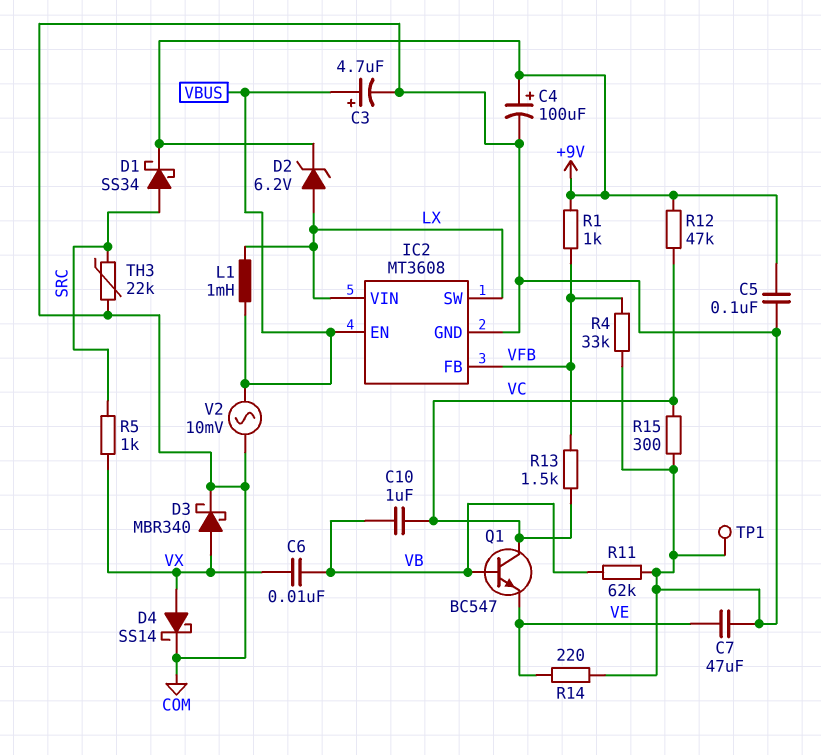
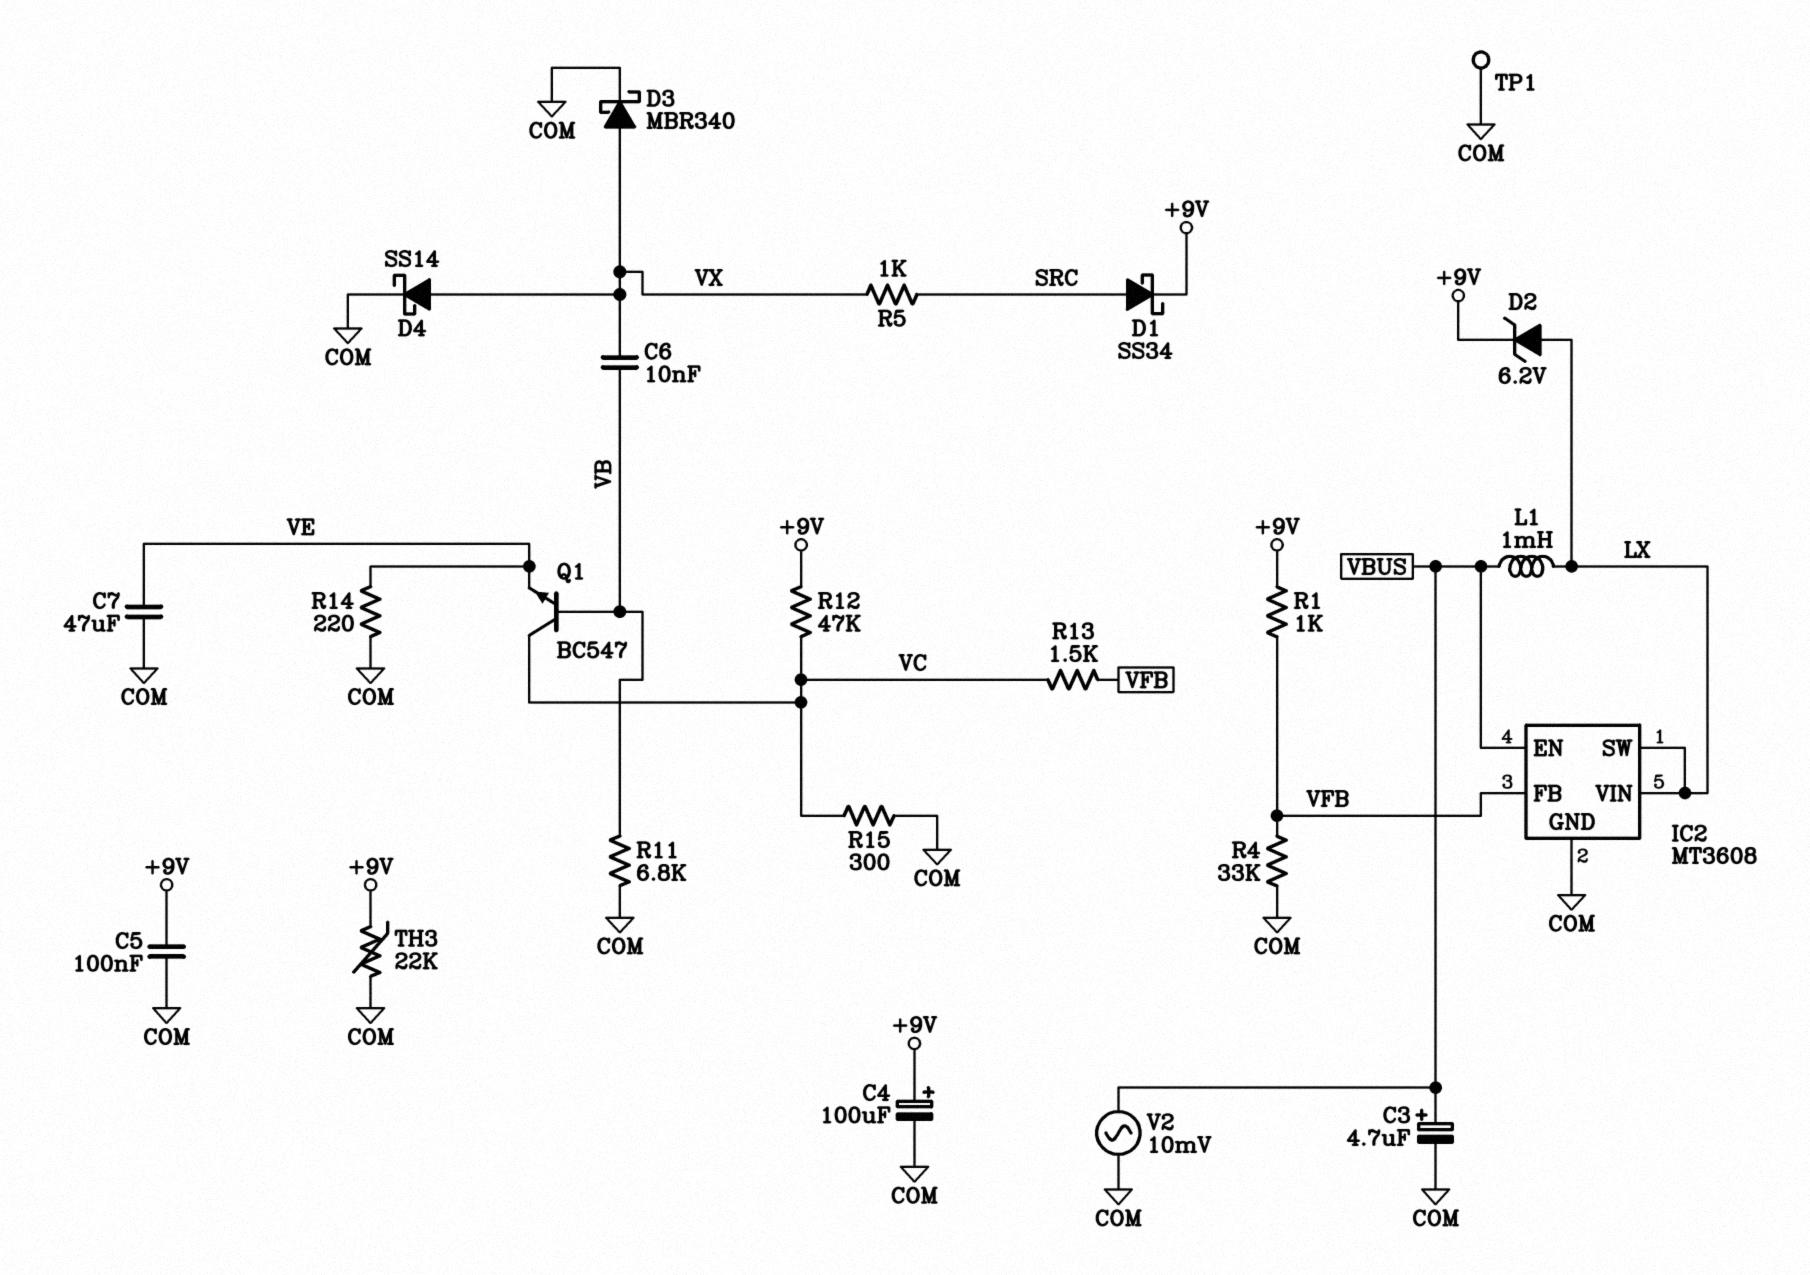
C10: 1uF (VB, VC) -> none
R11: 62k (COM, VB) -> 6.8k (COM, VB)
TH3: 22k (COM, SRC) -> 22k (+9V, COM)

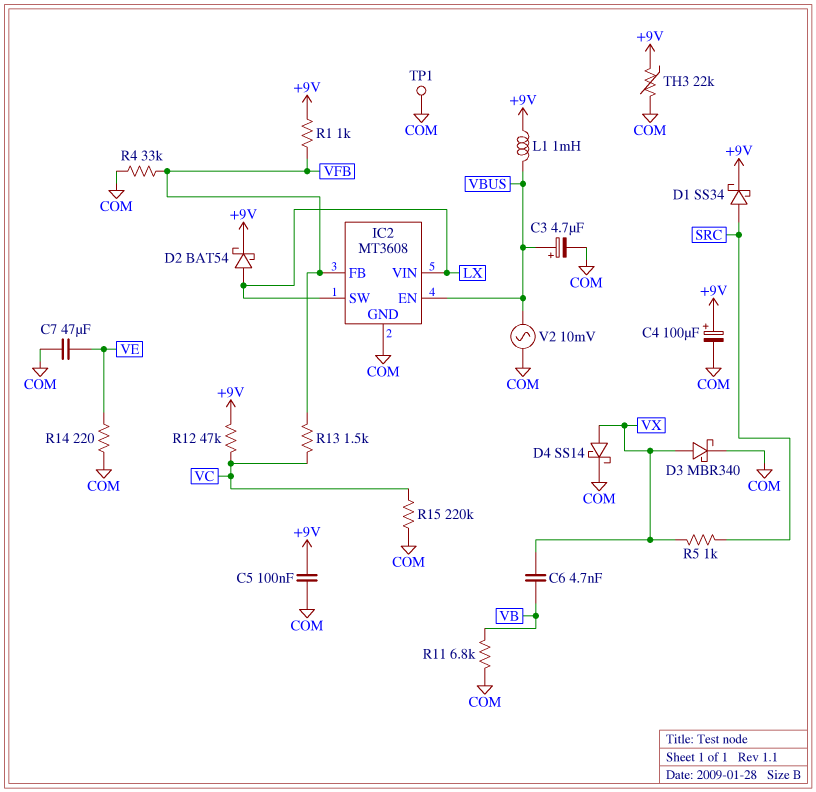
C6: 10nF (VB, VX) -> 4.7nF (VB, VX)
D2: zener 6.2V (A LX, K +9V) -> schottky BAT54 (A LX, K +9V)
L1: 1mH (LX, VBUS) -> 1mH (+9V, VBUS)
Q1: NPN BC547 (B VB, C VC, E VE) -> none
R15: 300 (COM, VC) -> 220k (COM, VC)

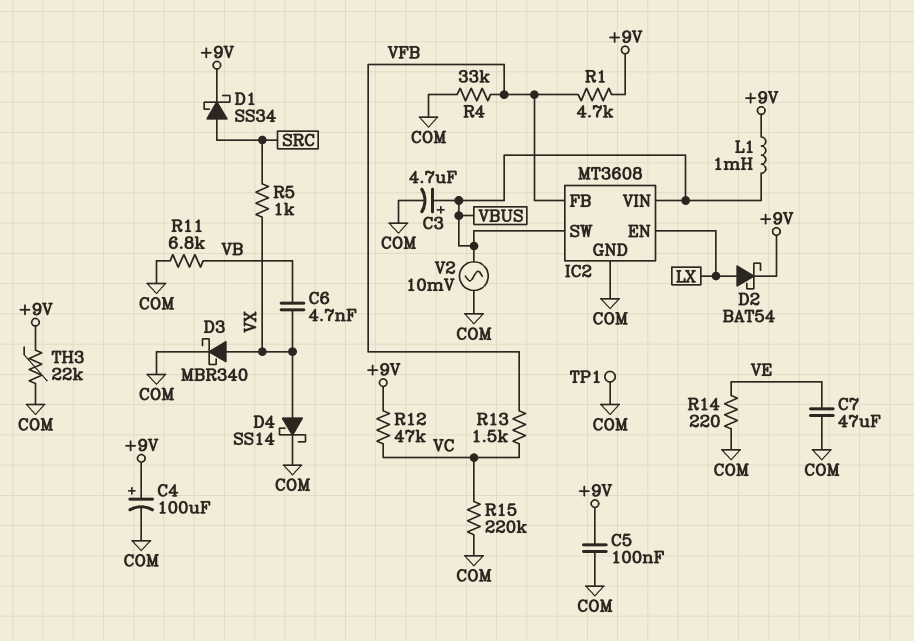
IC2 pin EN: VBUS -> LX
IC2 pin SW: LX -> VBUS
IC2 pin VIN: LX -> VBUS
R1: 1k (+9V, VFB) -> 4.7k (+9V, VFB)

